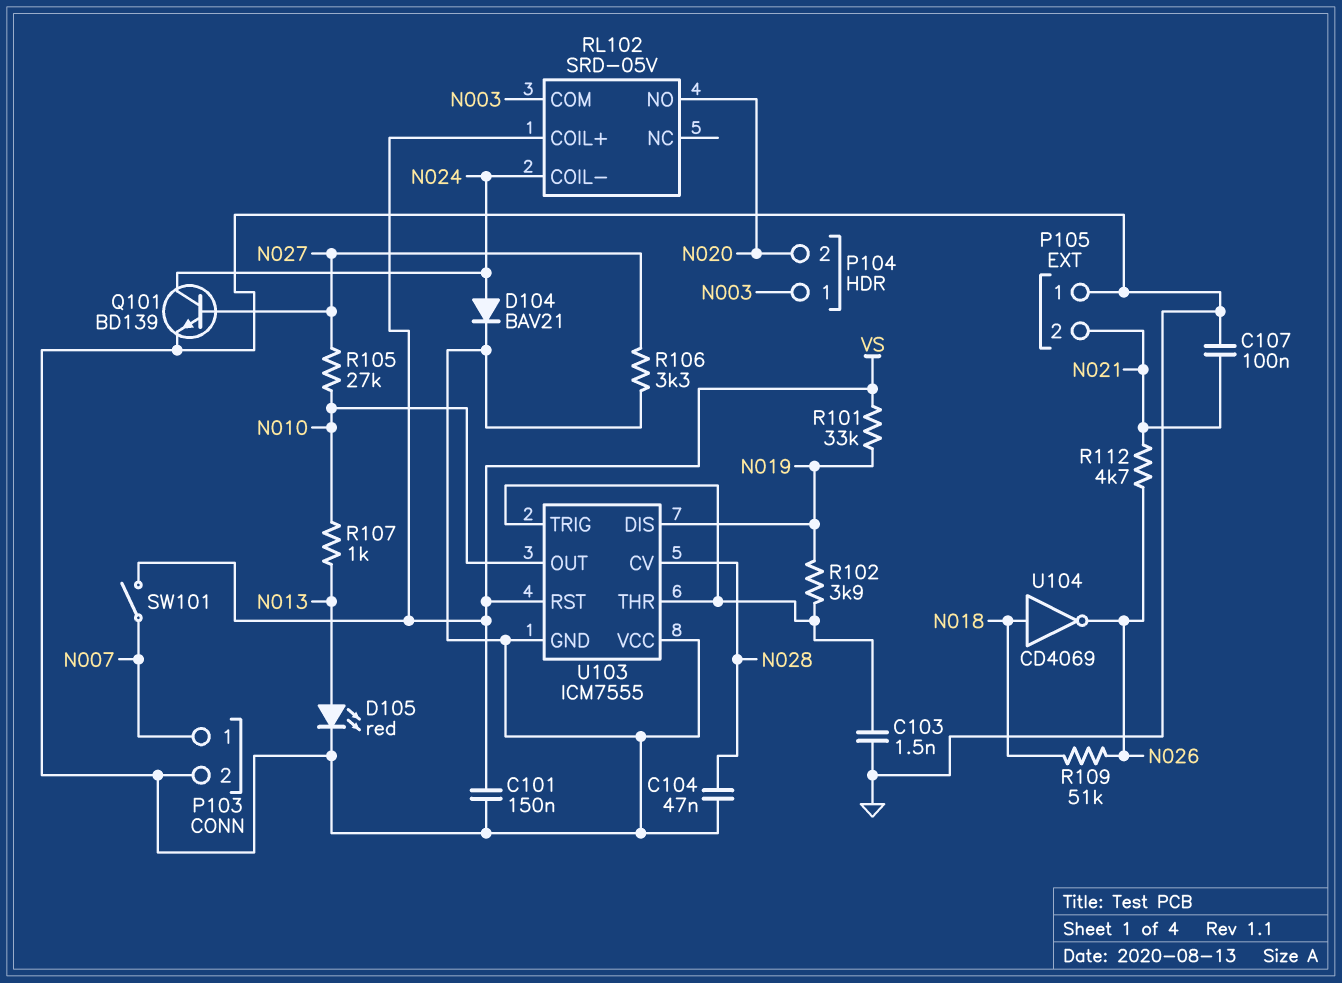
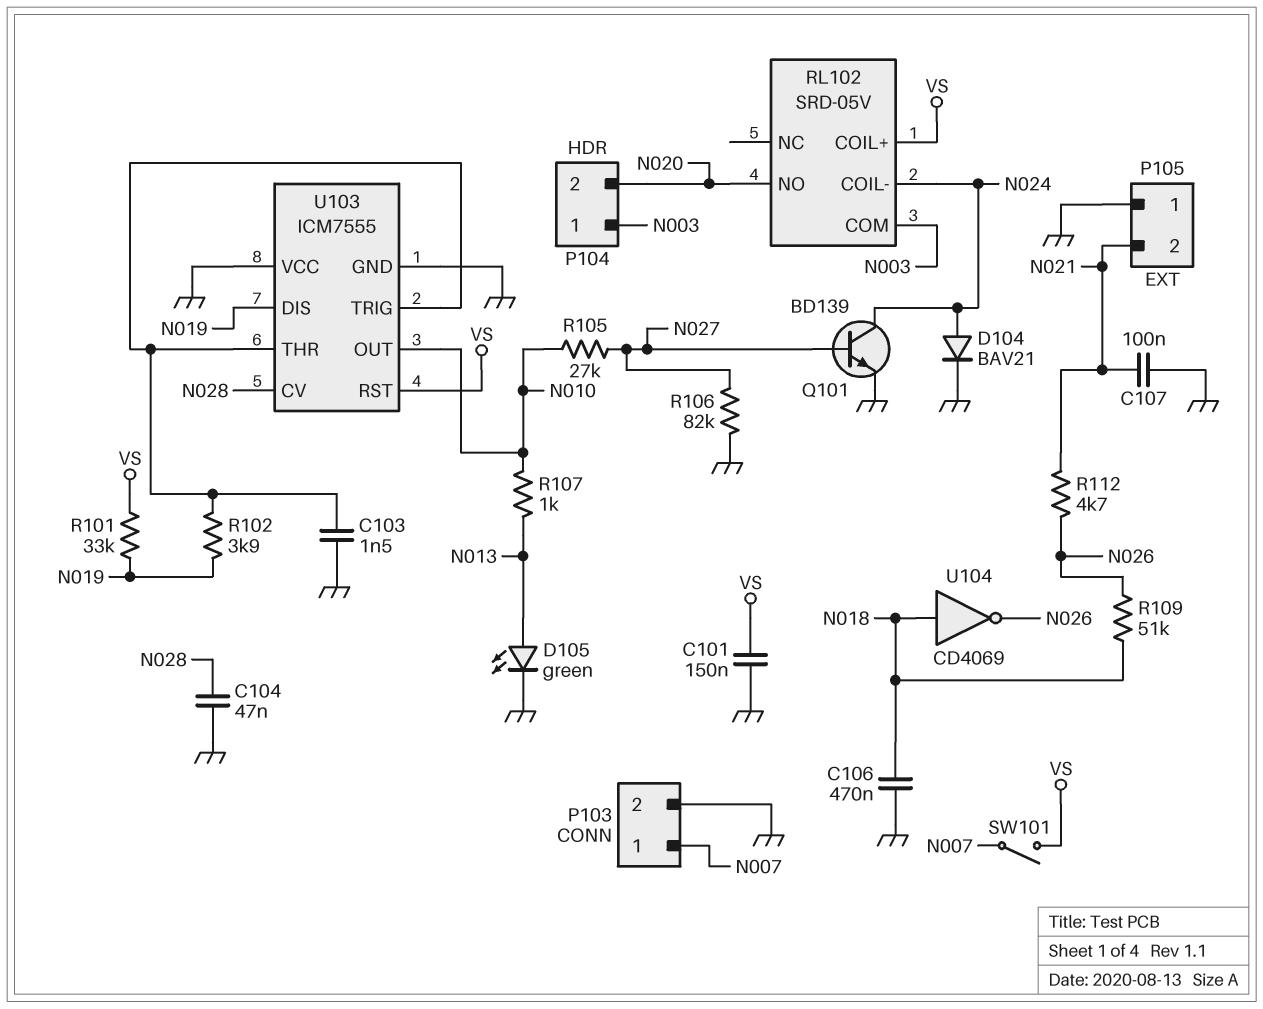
C106: none -> 470nF (GND, N018)
D105: LED red (A N013, K GND) -> LED green (A N013, K GND)
R106: 3.3k (GND, N027) -> 82k (GND, N027)

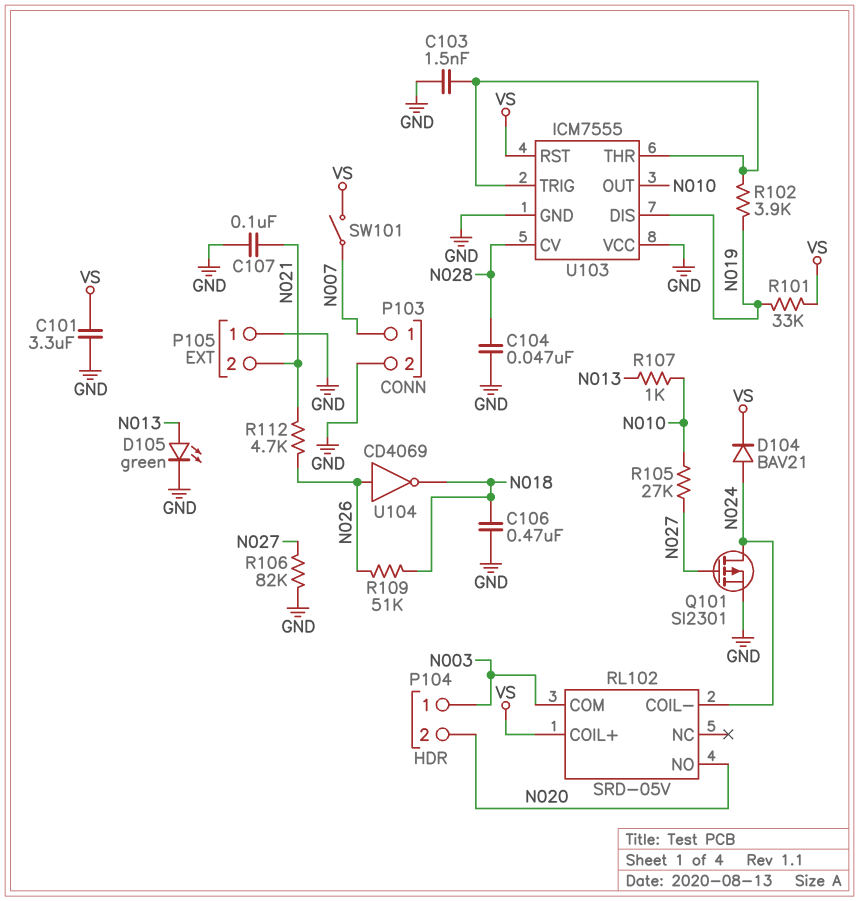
C101: 150nF (GND, VS) -> 3.3uF (GND, VS)
D104: diode BAV21 (A N024, K GND) -> diode BAV21 (A N024, K VS)
Q101: NPN BD139 (B N027, C N024, E GND) -> PMOS SI2301 (G N027, D N024, S GND)
U104: NOT CD4069 (in N018, out N026) -> NOT CD4069 (in N026, out N018)

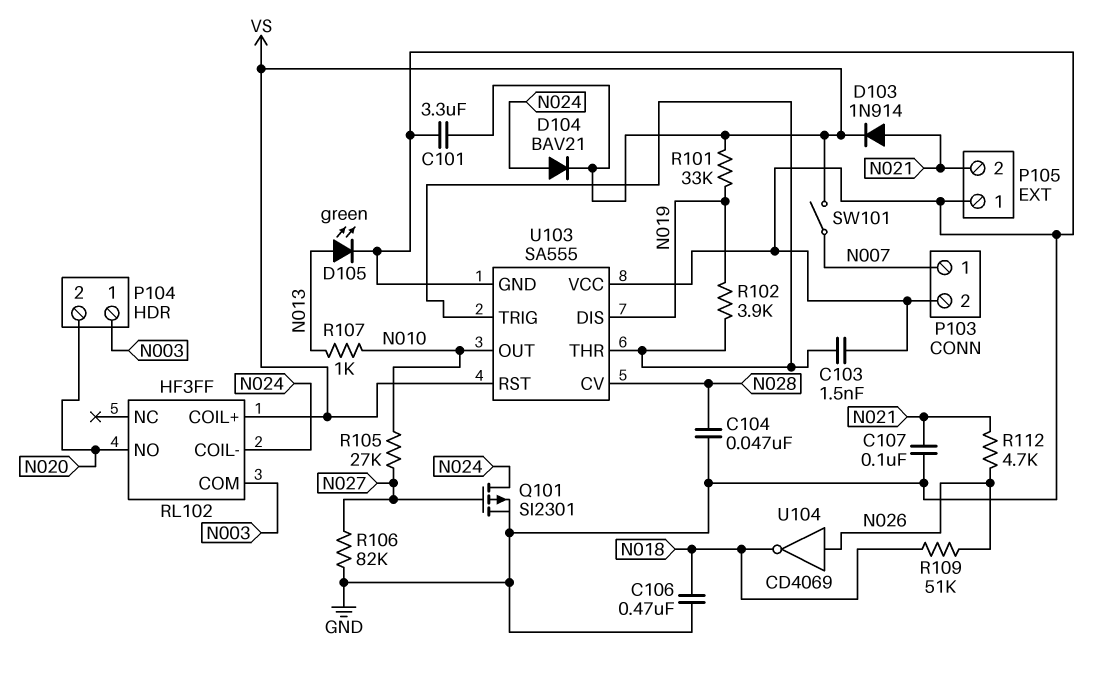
D103: none -> diode 1N914 (A N021, K VS)
RL102: SRD-05V -> HF3FF
U103: ICM7555 -> SA555

